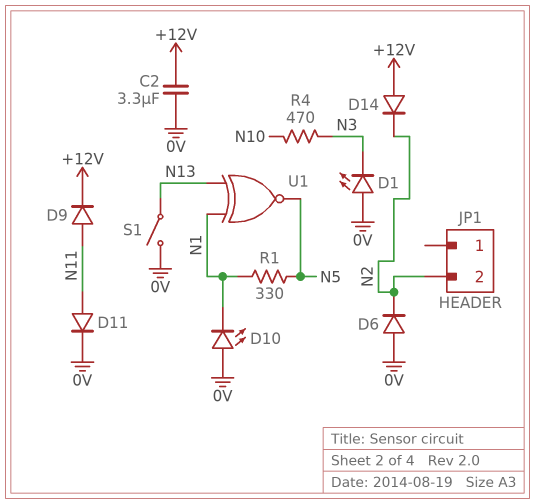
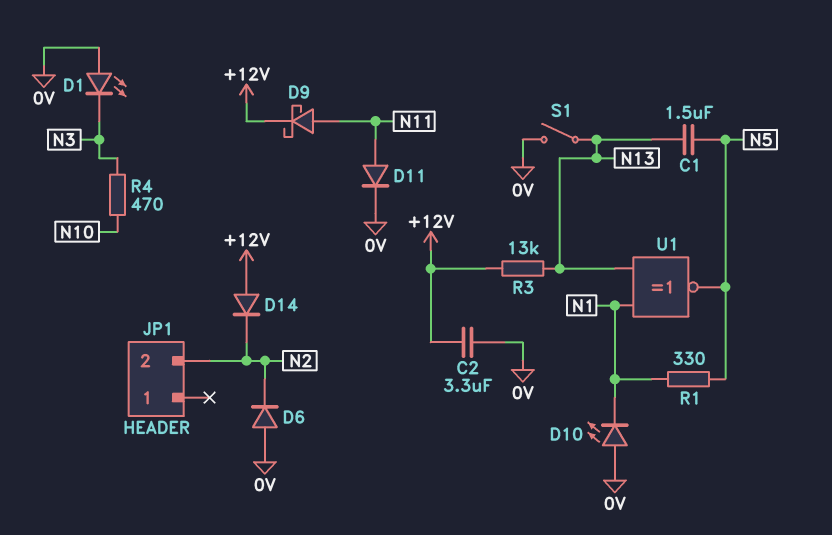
C1: none -> 1.5uF (N5, N13)
D9: diode (A N11, K +12V) -> schottky (A N11, K +12V)
R3: none -> 13k (+12V, N13)

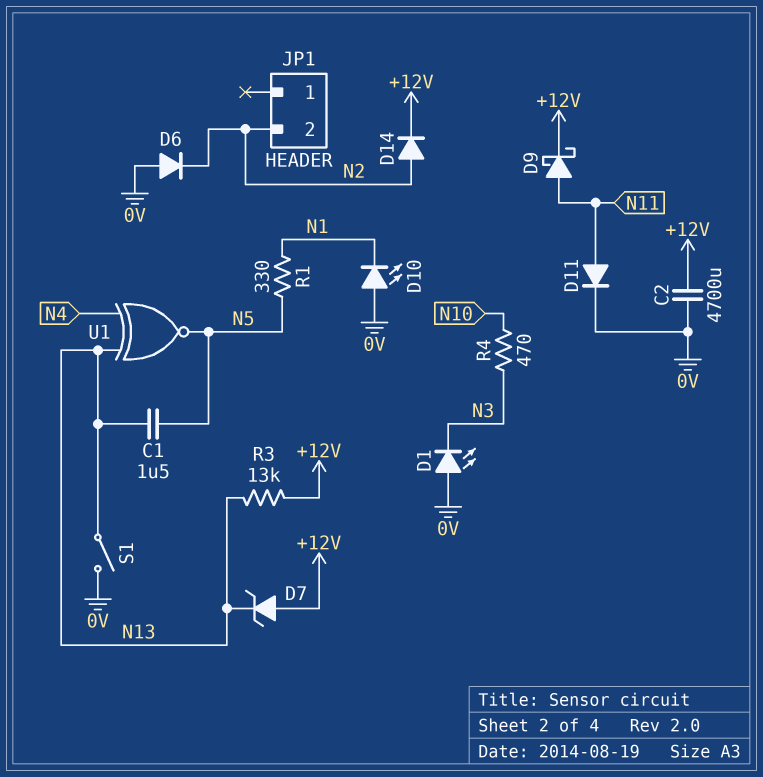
C2: 3.3uF (+12V, 0V) -> 4700uF (+12V, 0V)
D7: none -> zener (A +12V, K N13)
D14: diode (A +12V, K N2) -> diode (A N2, K +12V)
U1: XNOR (in N1, in N13, out N5) -> XNOR (in N4, in N13, out N5)

